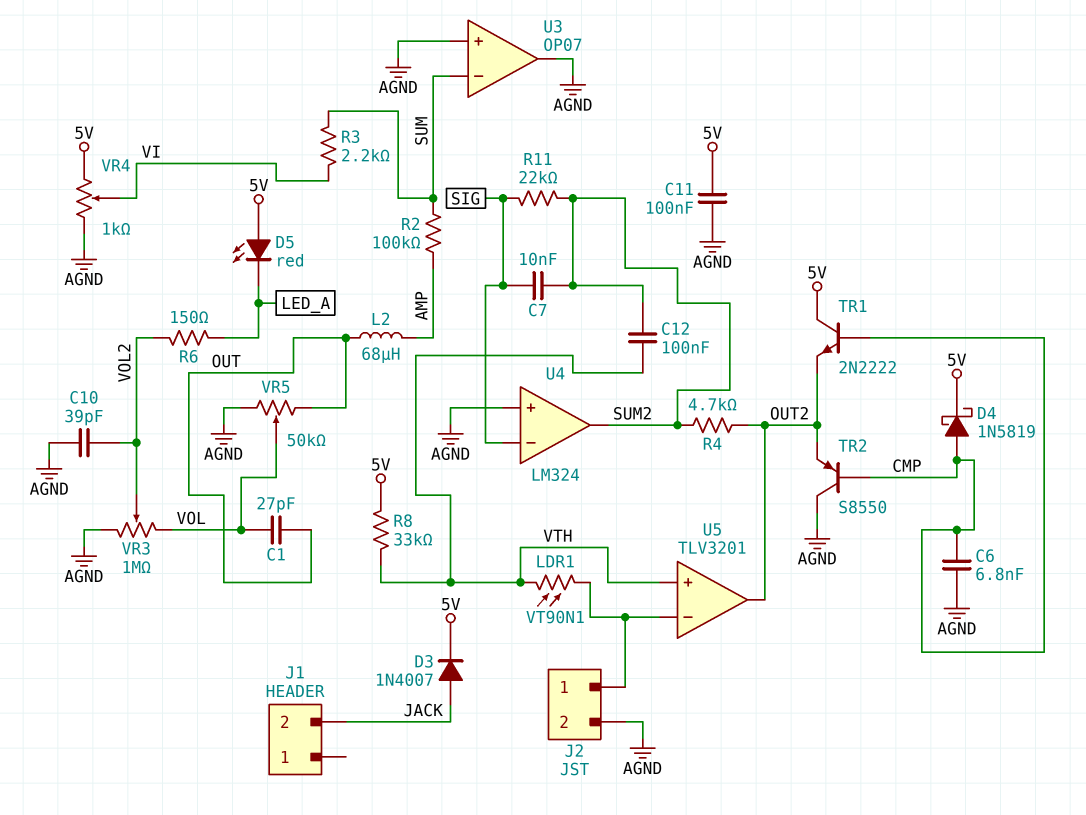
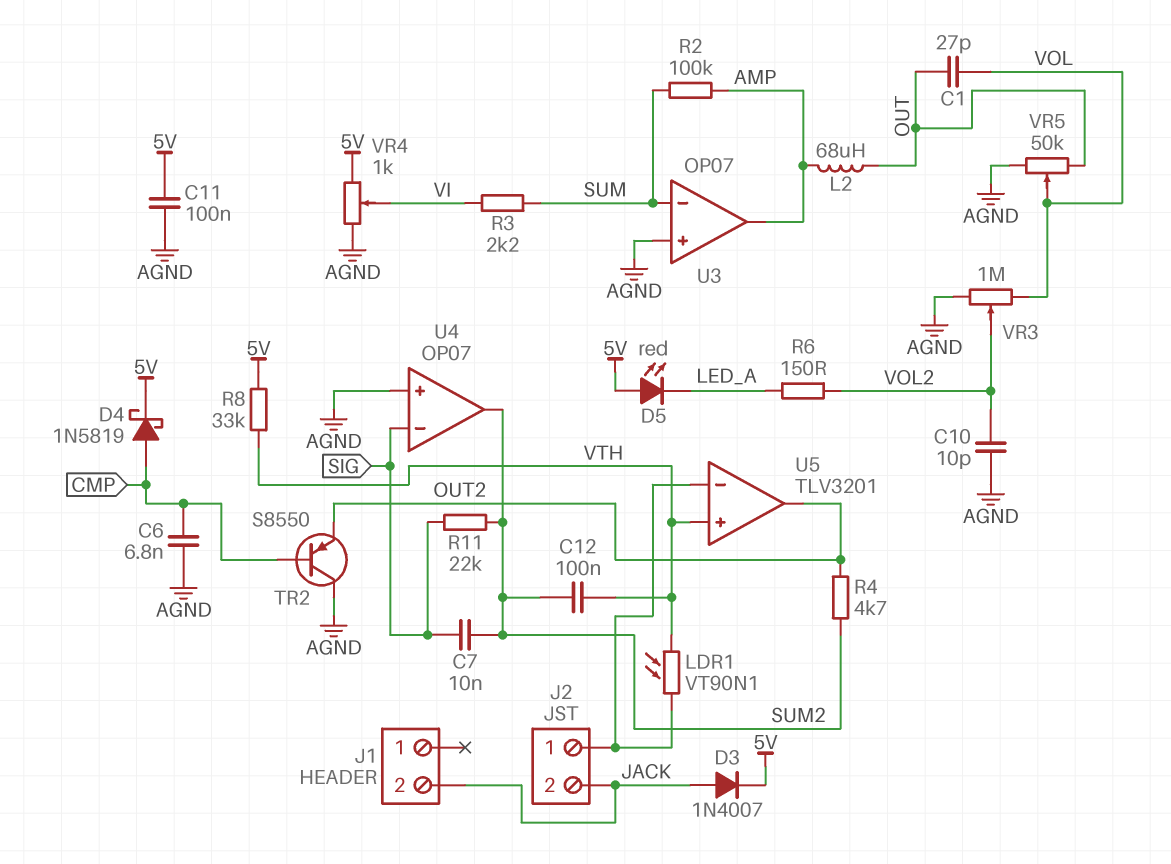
C10: 39pF (AGND, VOL2) -> 10pF (AGND, VOL2)
J2 pin 2: AGND -> JACK
TR1: NPN 2N2222 (B CMP, C 5V, E OUT2) -> none
U3 pin out: AGND -> AMP
U4: LM324 -> OP07

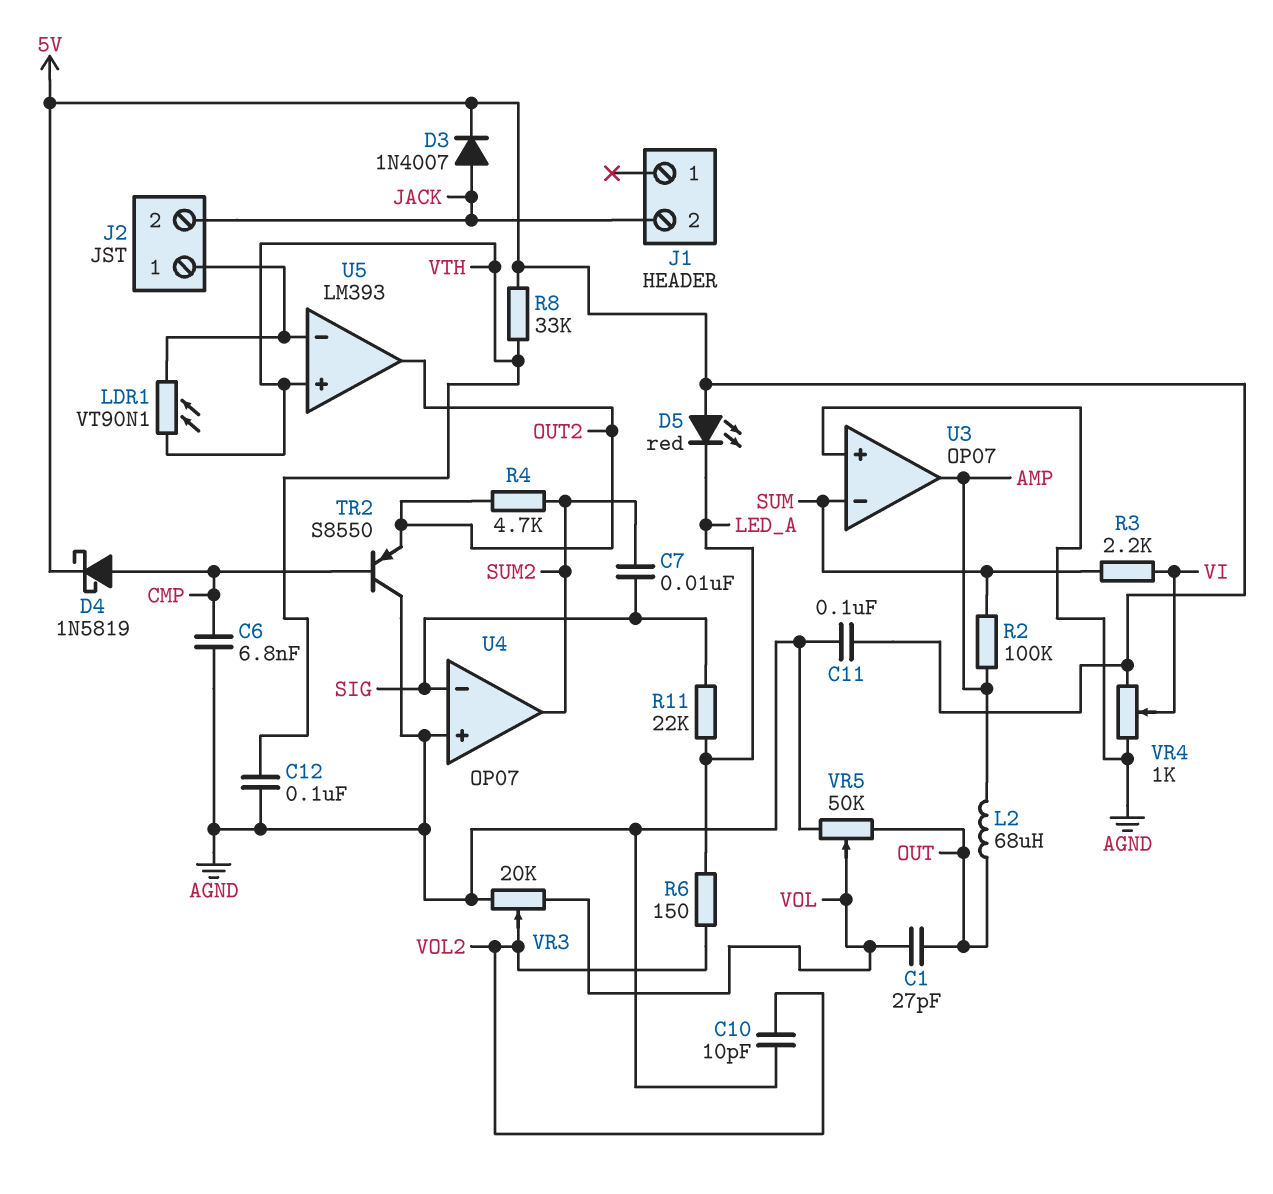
C12: 100nF (SUM2, VTH) -> 100nF (AGND, VTH)
R11: 22k (SIG, SUM2) -> 22k (LED_A, SIG)
U5: TLV3201 -> LM393
VR3: 1M (AGND, VOL, wiper VOL2) -> 20k (AGND, VOL, wiper VOL2)

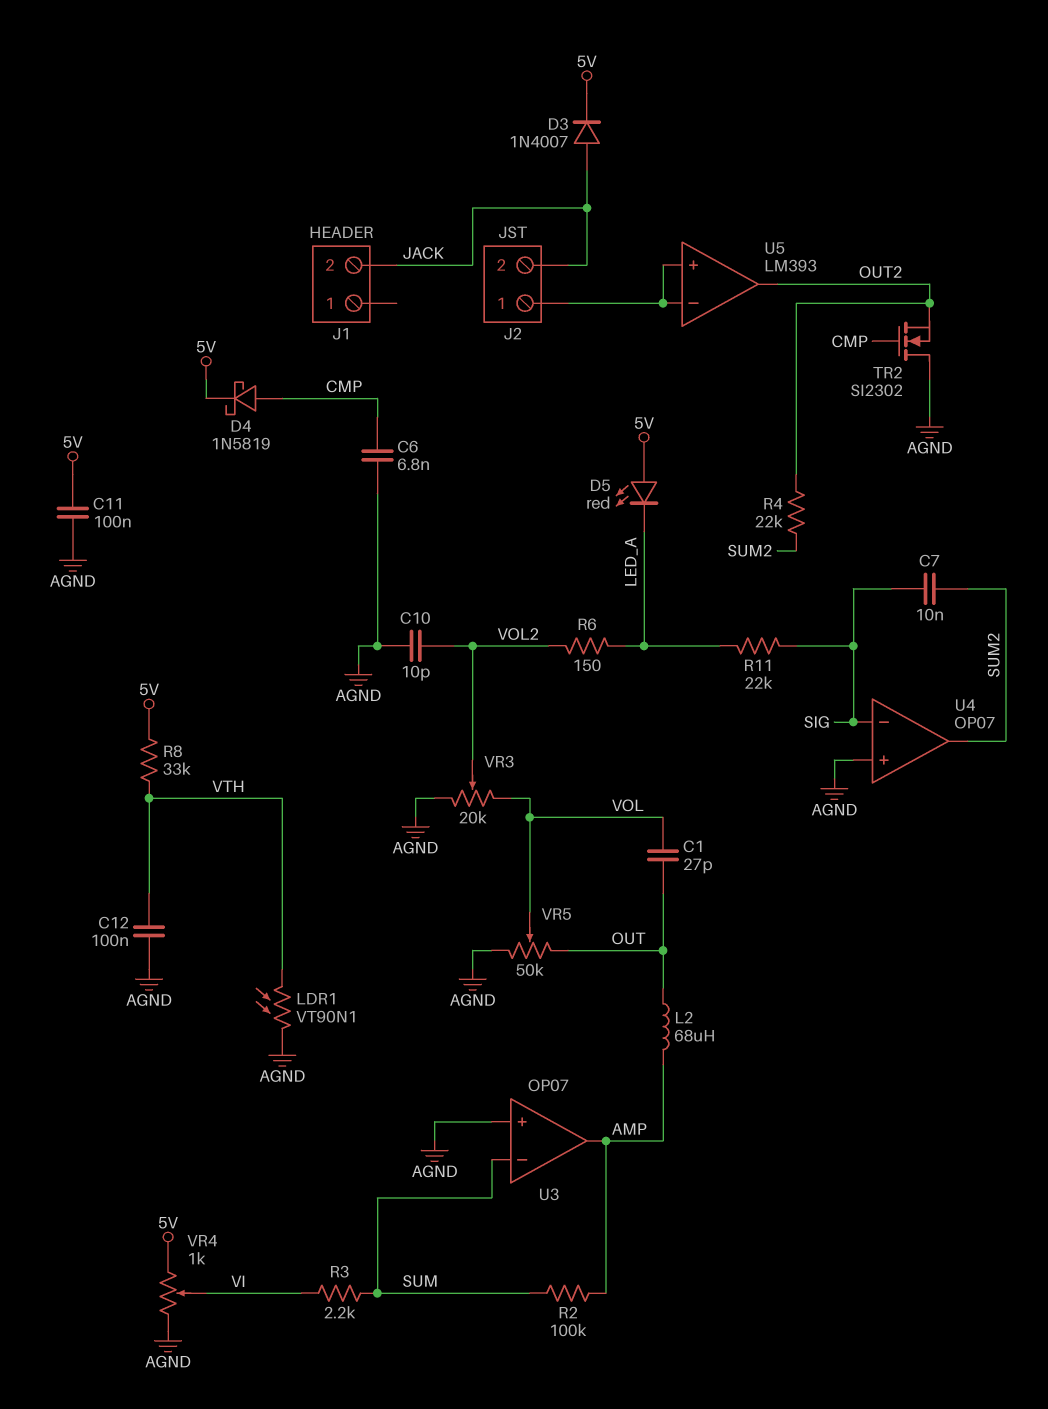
LDR1: VT90N1 (J2/1, VTH) -> VT90N1 (AGND, VTH)
R4: 4.7k (OUT2, SUM2) -> 22k (OUT2, SUM2)
TR2: PNP S8550 (B CMP, C AGND, E OUT2) -> NMOS SI2302 (G CMP, D AGND, S OUT2)
U5 pin in+: VTH -> J2/1

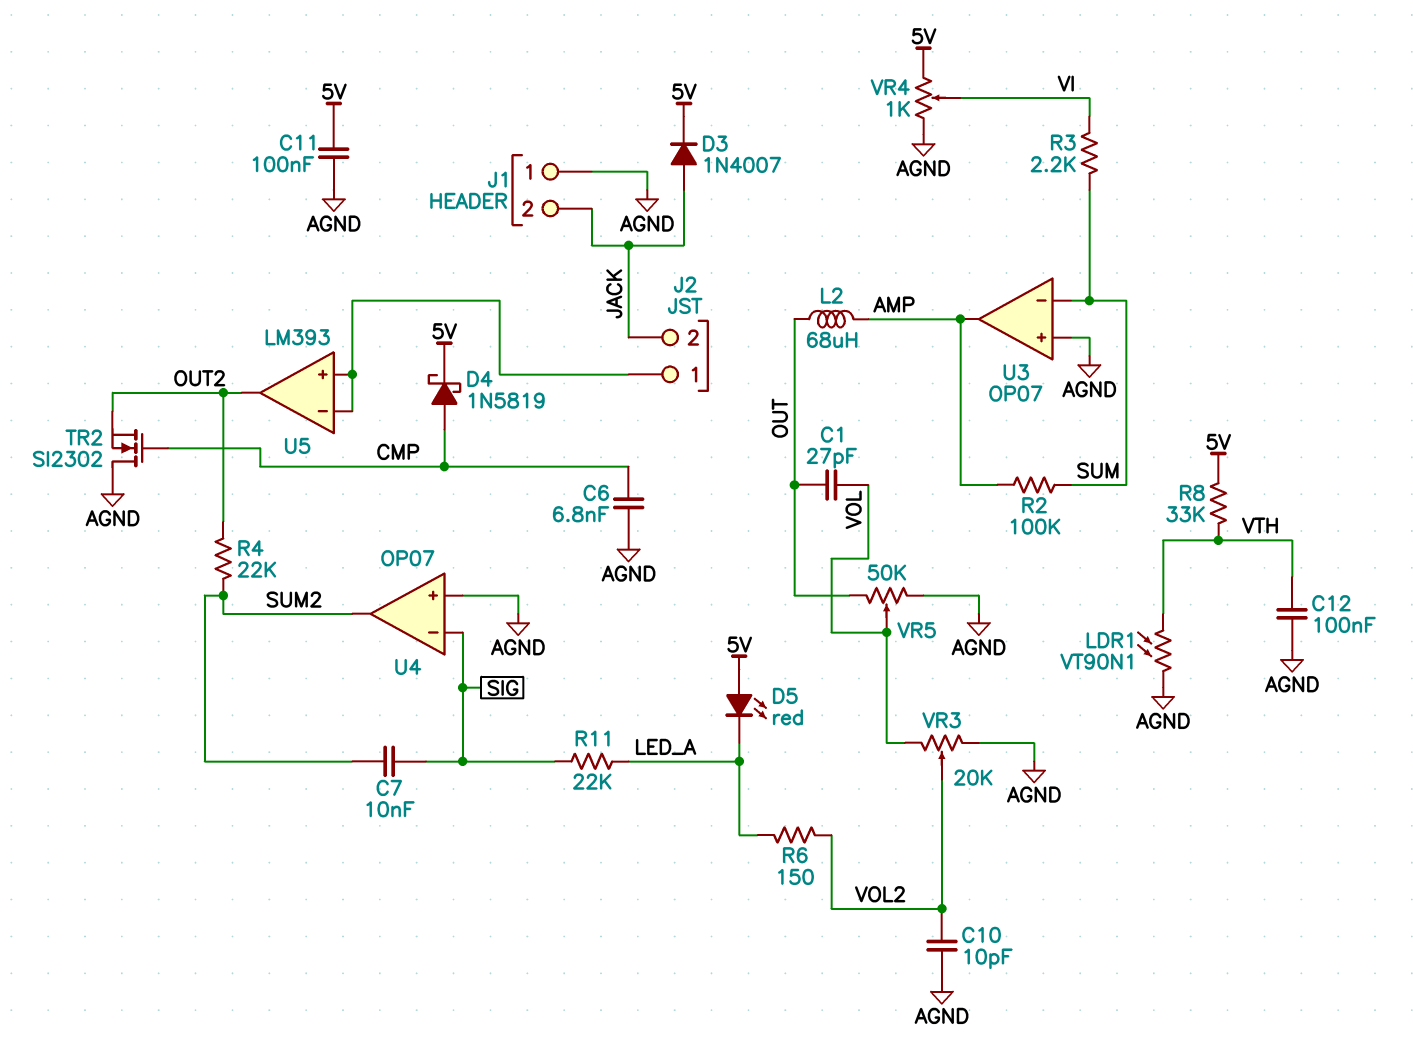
J1 pin 1: none -> AGND

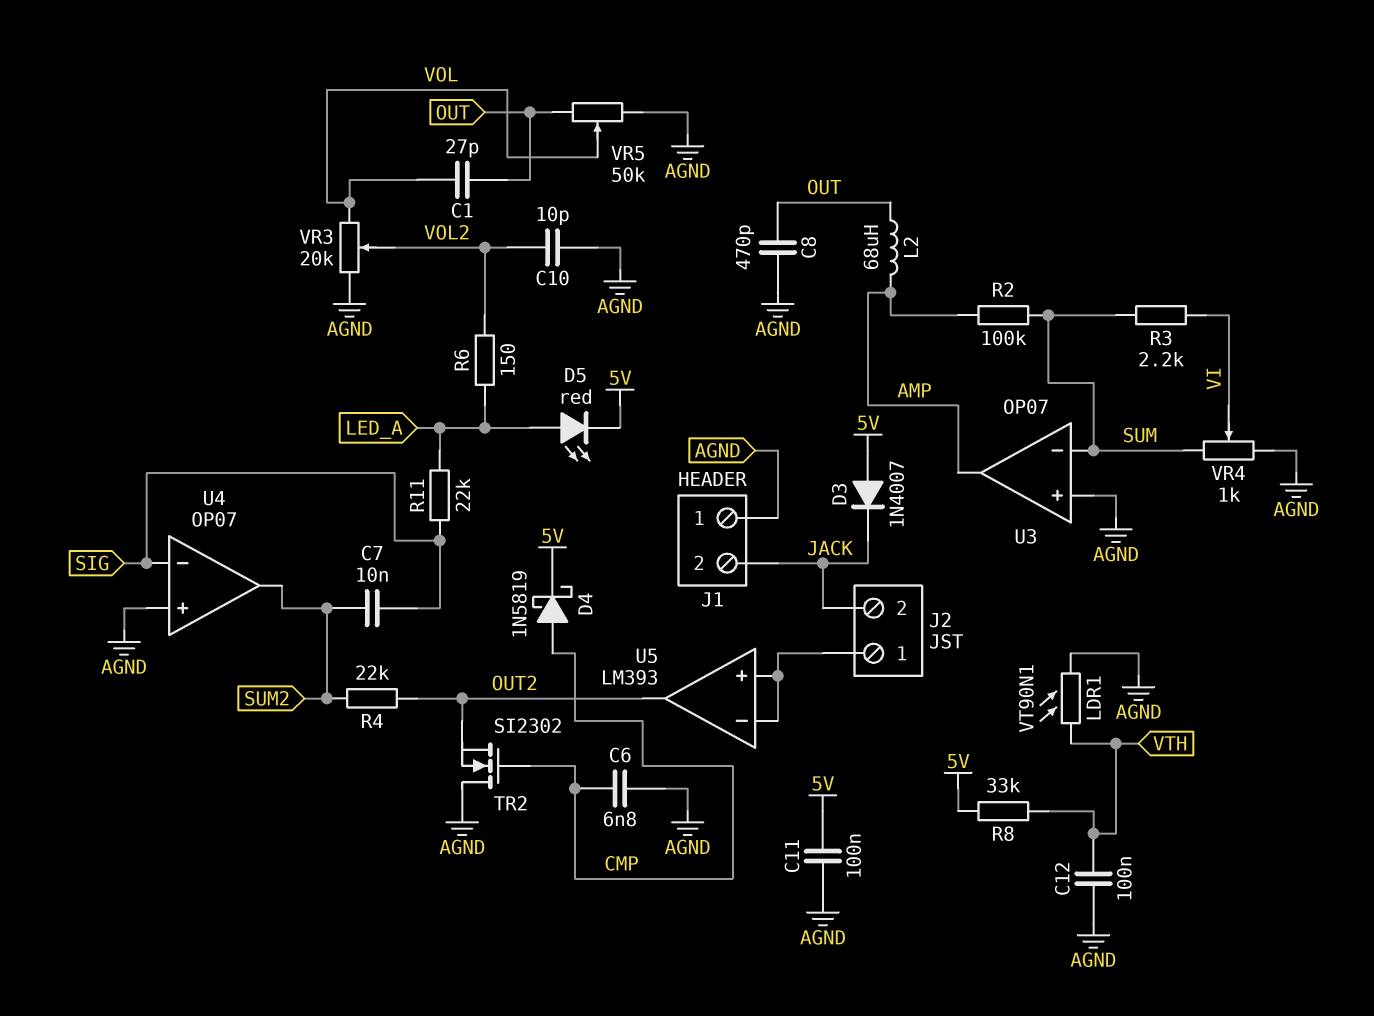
C8: none -> 470pF (AGND, OUT)
D3: diode 1N4007 (A JACK, K 5V) -> diode 1N4007 (A 5V, K JACK)
D5: LED red (A 5V, K LED_A) -> LED red (A LED_A, K 5V)
VR4: 1k (5V, AGND, wiper VI) -> 1k (AGND, SUM, wiper VI)

